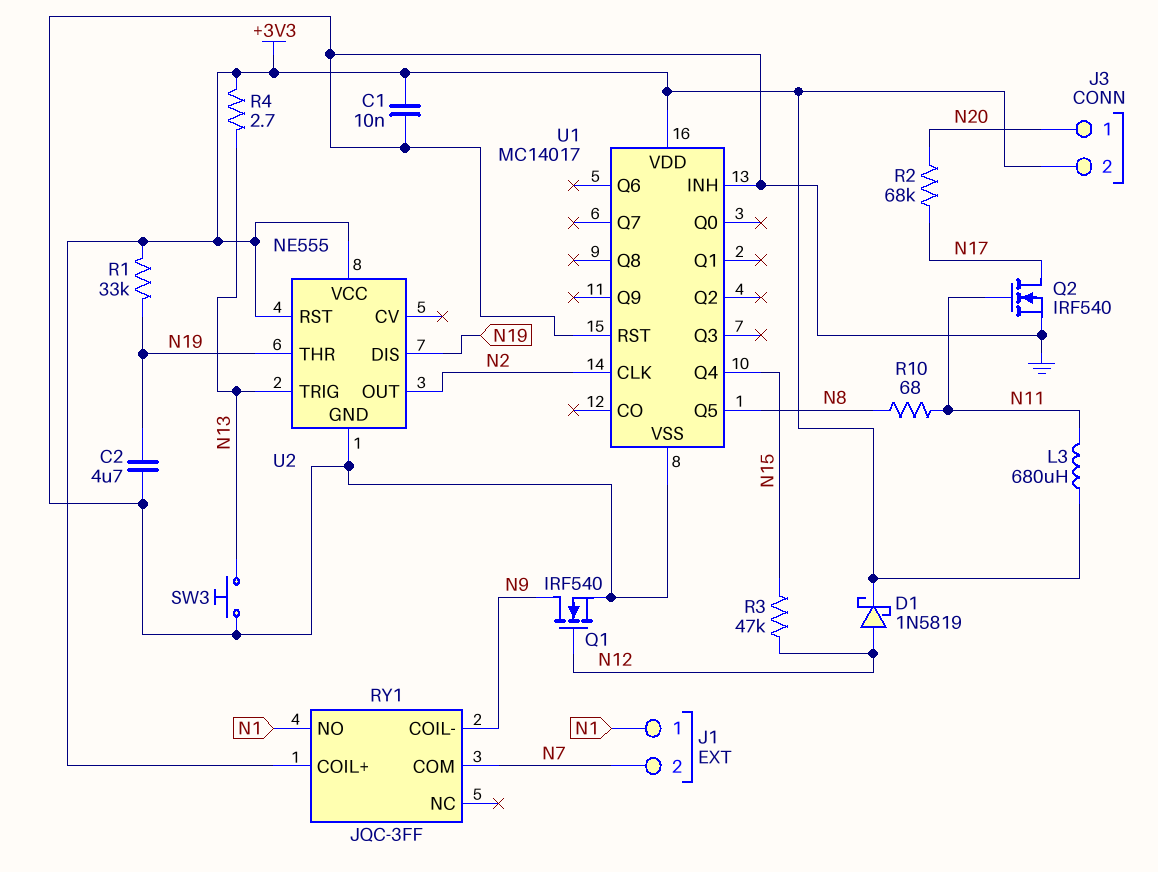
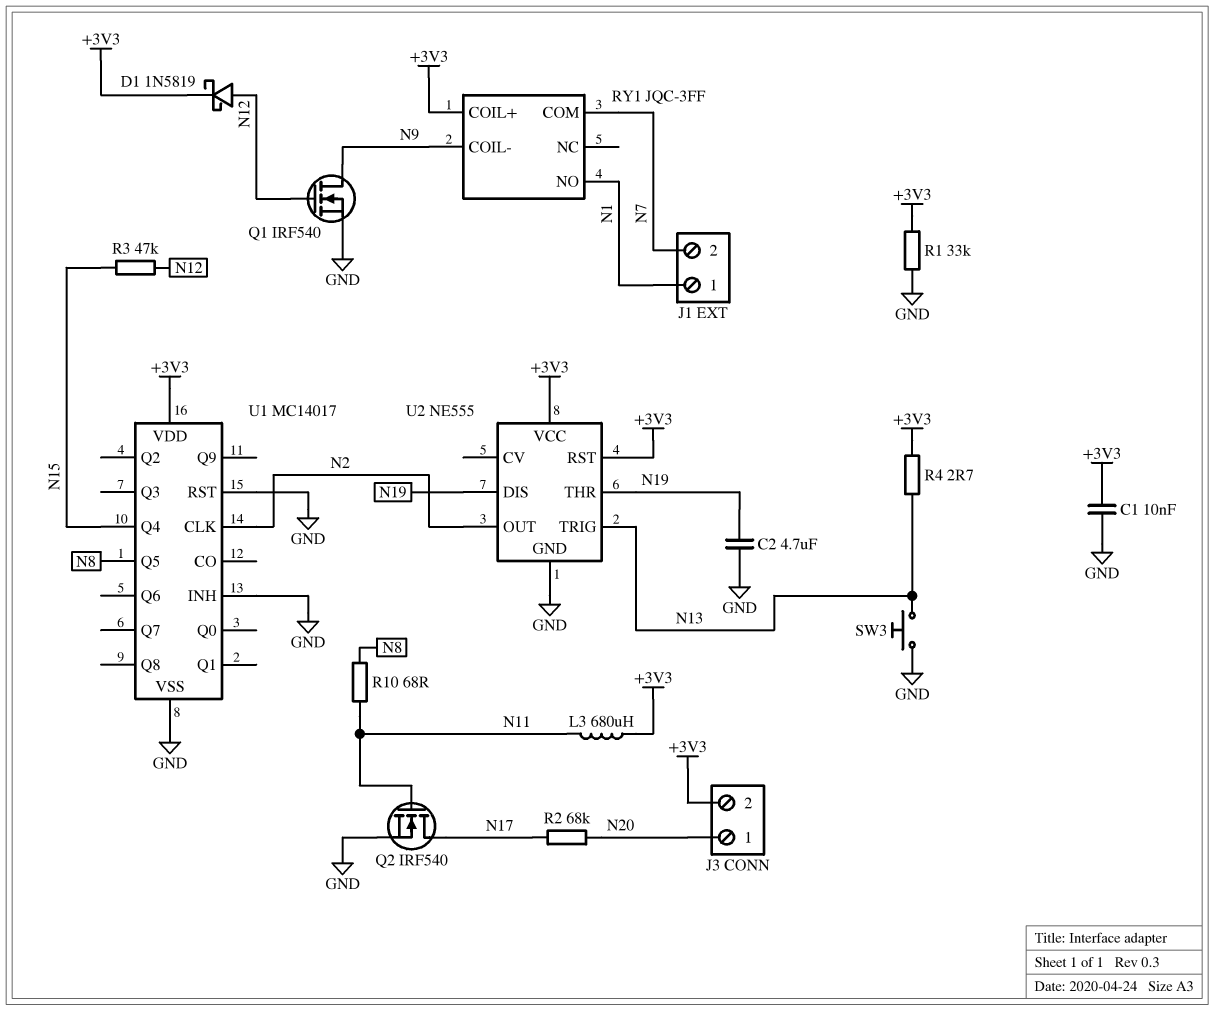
R1: 33k (+3V3, N19) -> 33k (+3V3, GND)

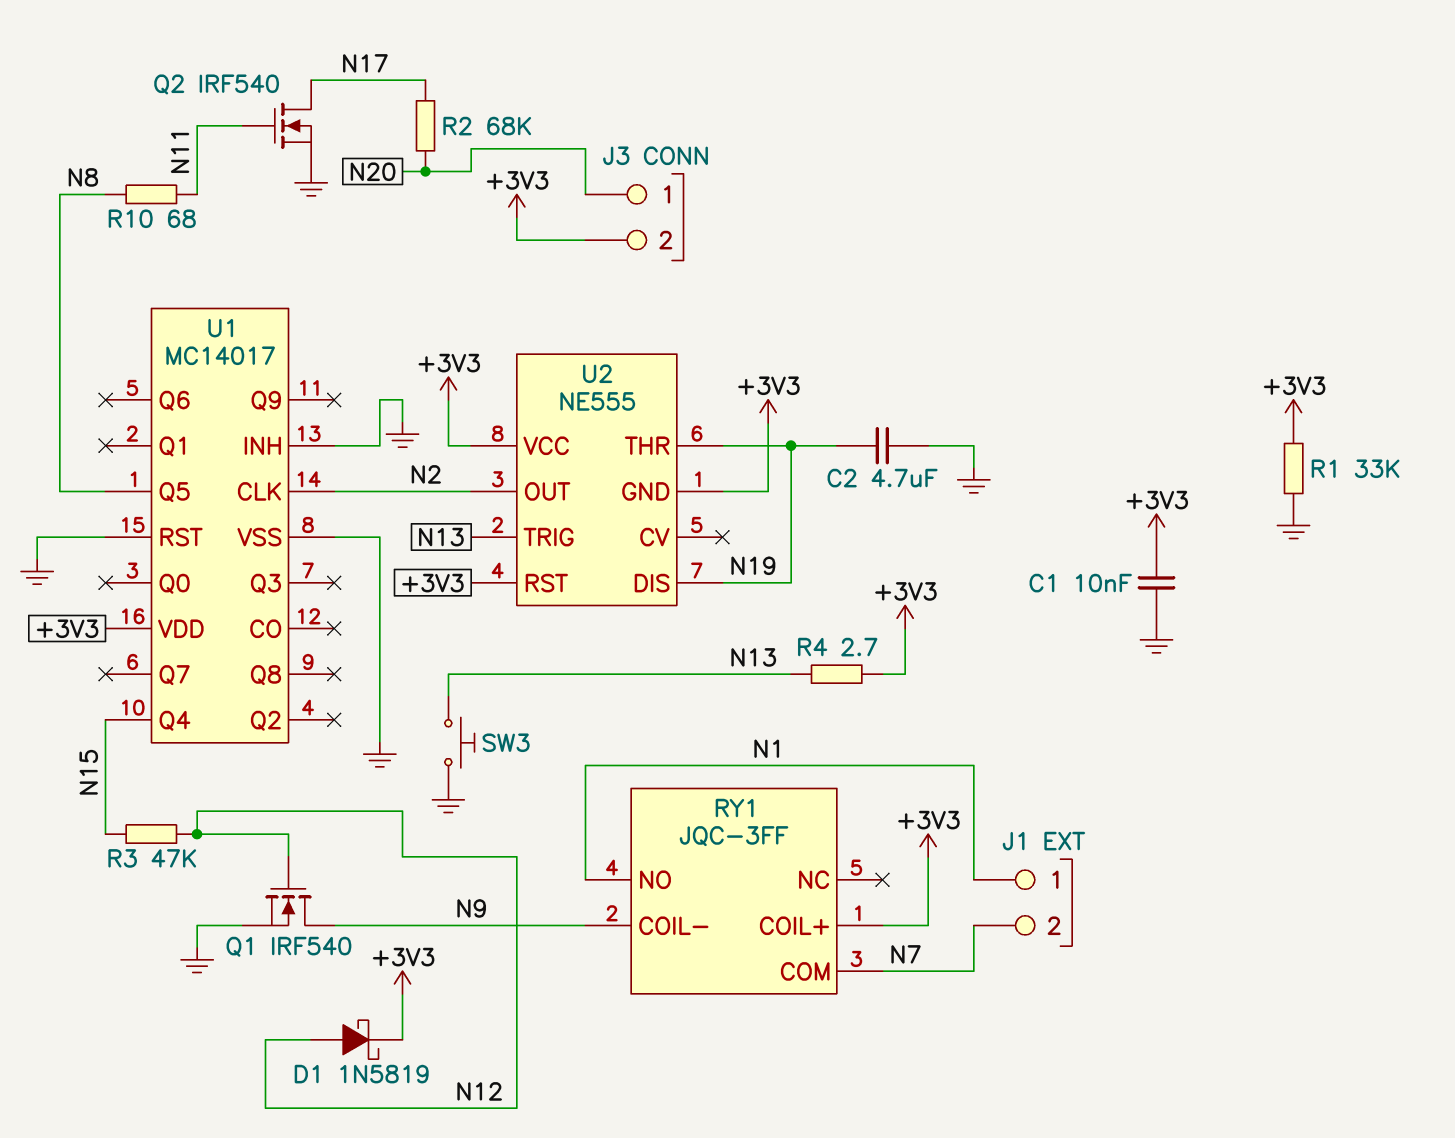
L3: 680uH (+3V3, N11) -> none
U2 pin GND: GND -> +3V3

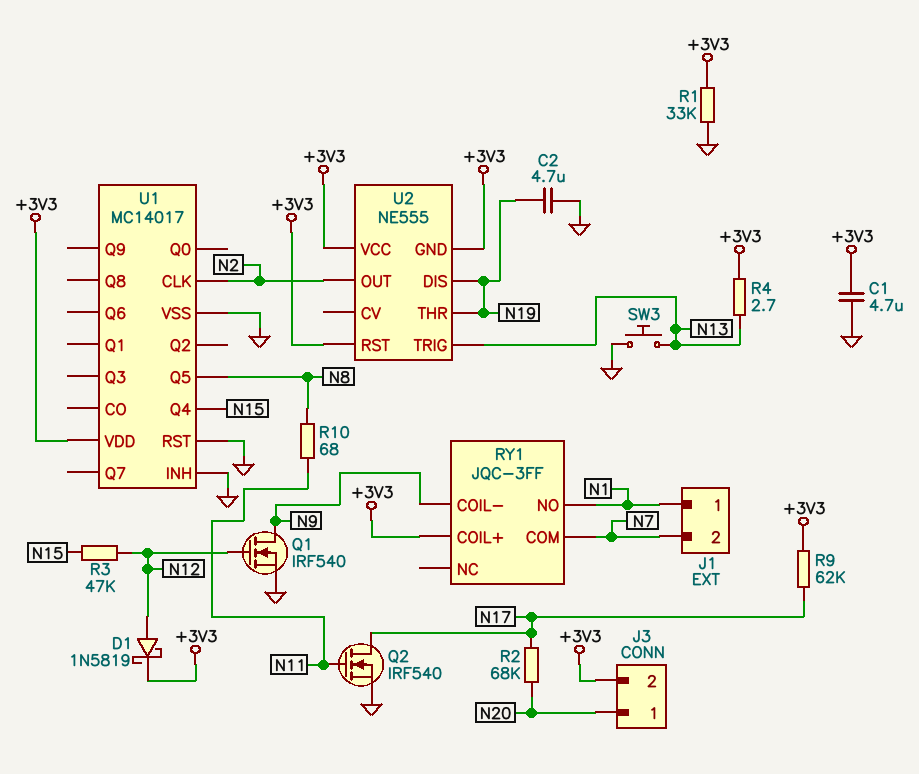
C1: 10nF (+3V3, GND) -> 4.7uF (+3V3, GND)
R9: none -> 62k (+3V3, N17)

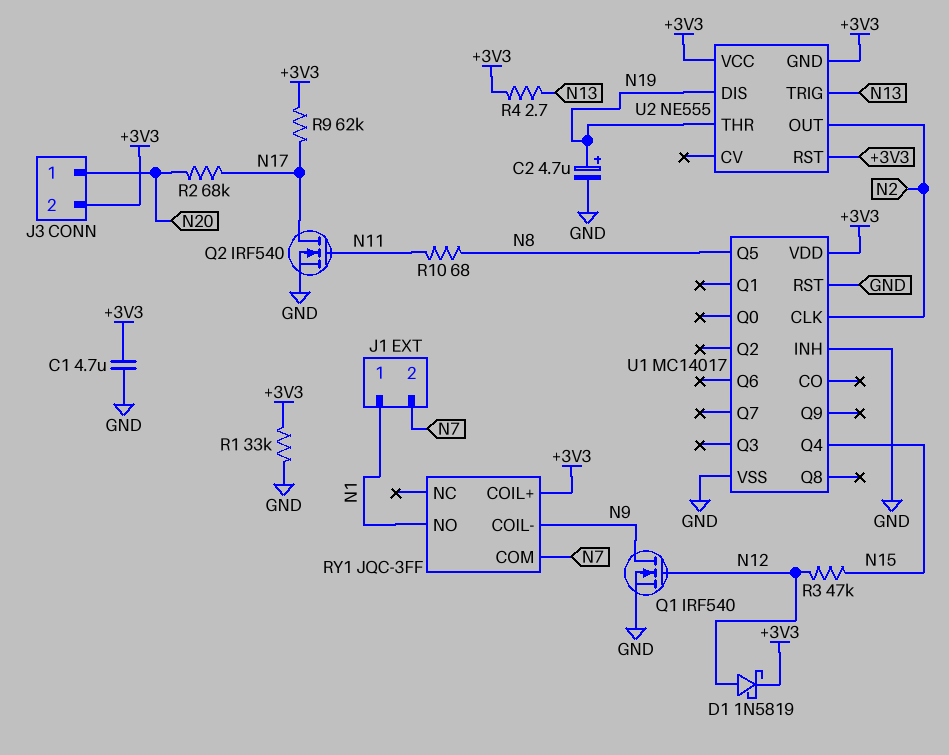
C2: 4.7uF (GND, N19) -> 4.7uF (plus N19, minus GND)
SW3: button (GND, N13) -> none

